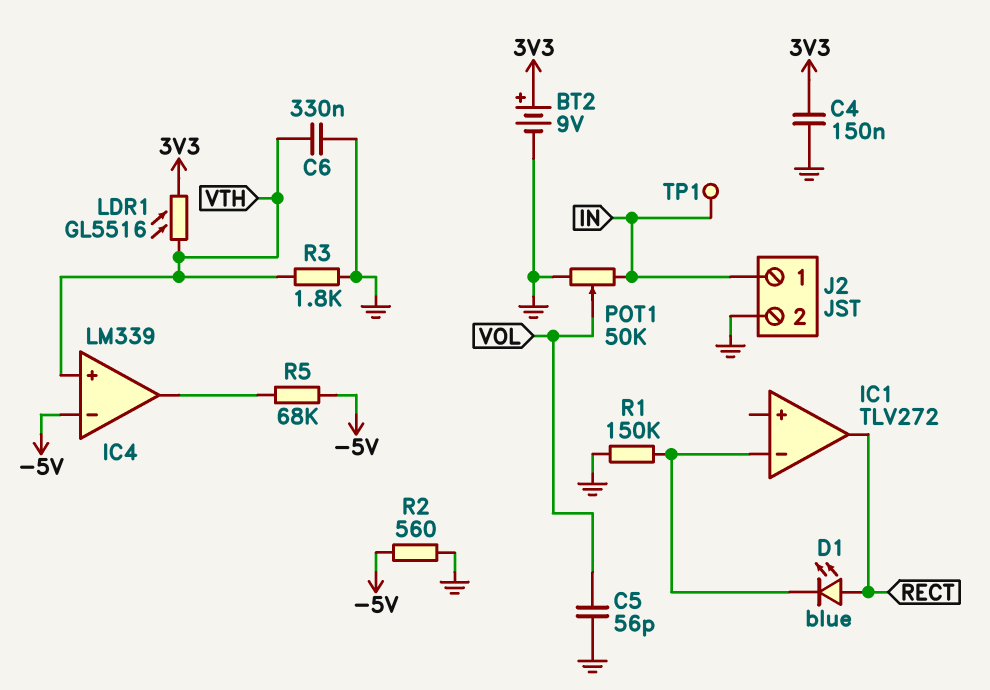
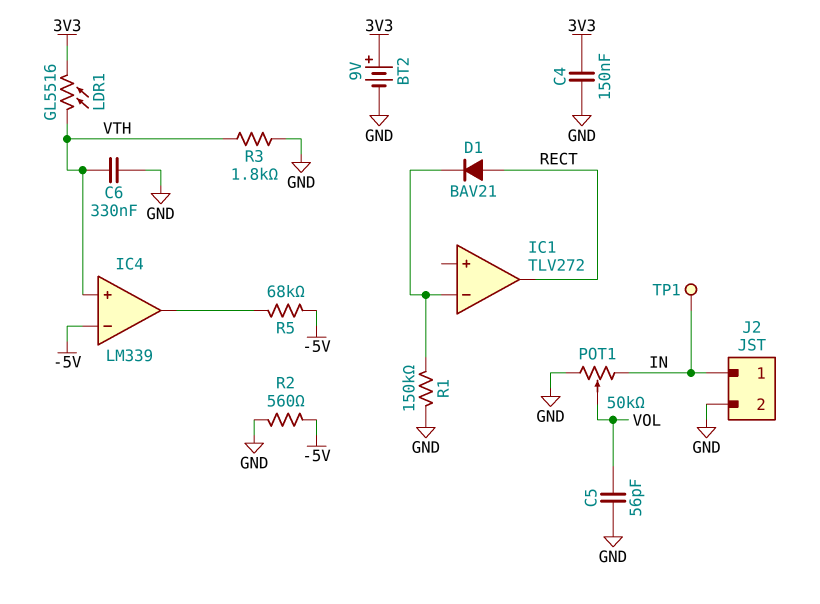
D1: LED blue (A RECT, K IC1/in-) -> diode BAV21 (A RECT, K IC1/in-)

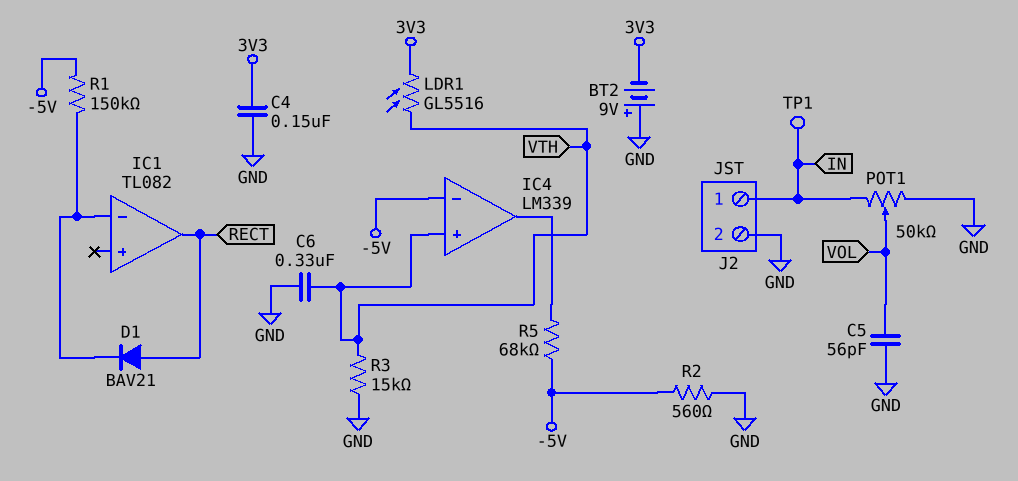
BT2: 9V (plus 3V3, minus GND) -> 9V (plus GND, minus 3V3)
IC1: TLV272 -> TL082
R1: 150k (GND, IC1/in-) -> 150k (-5V, IC1/in-)
R3: 1.8k (GND, VTH) -> 15k (GND, VTH)

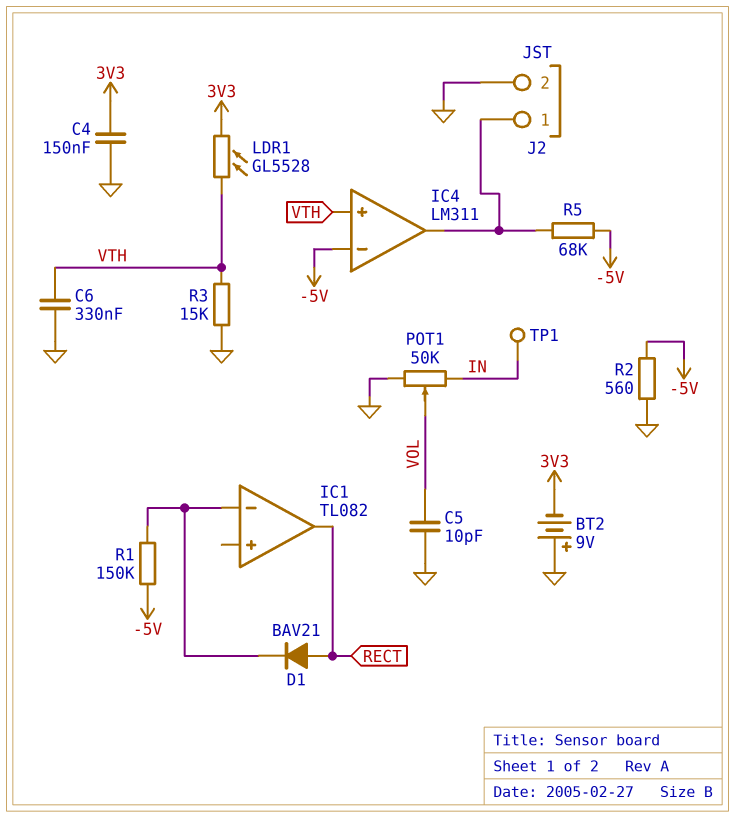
C5: 56pF (GND, VOL) -> 10pF (GND, VOL)
IC4: LM339 -> LM311
J2 pin 1: IN -> IC4/out
LDR1: GL5516 (3V3, VTH) -> GL5528 (3V3, VTH)

